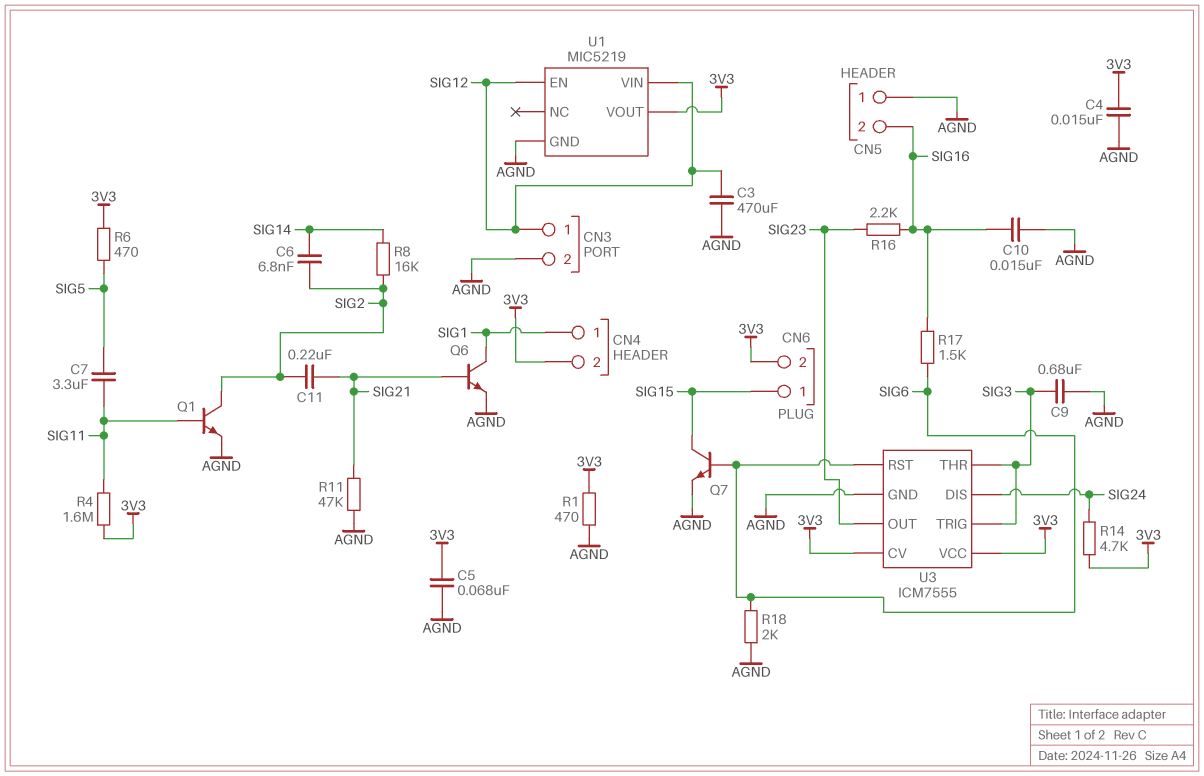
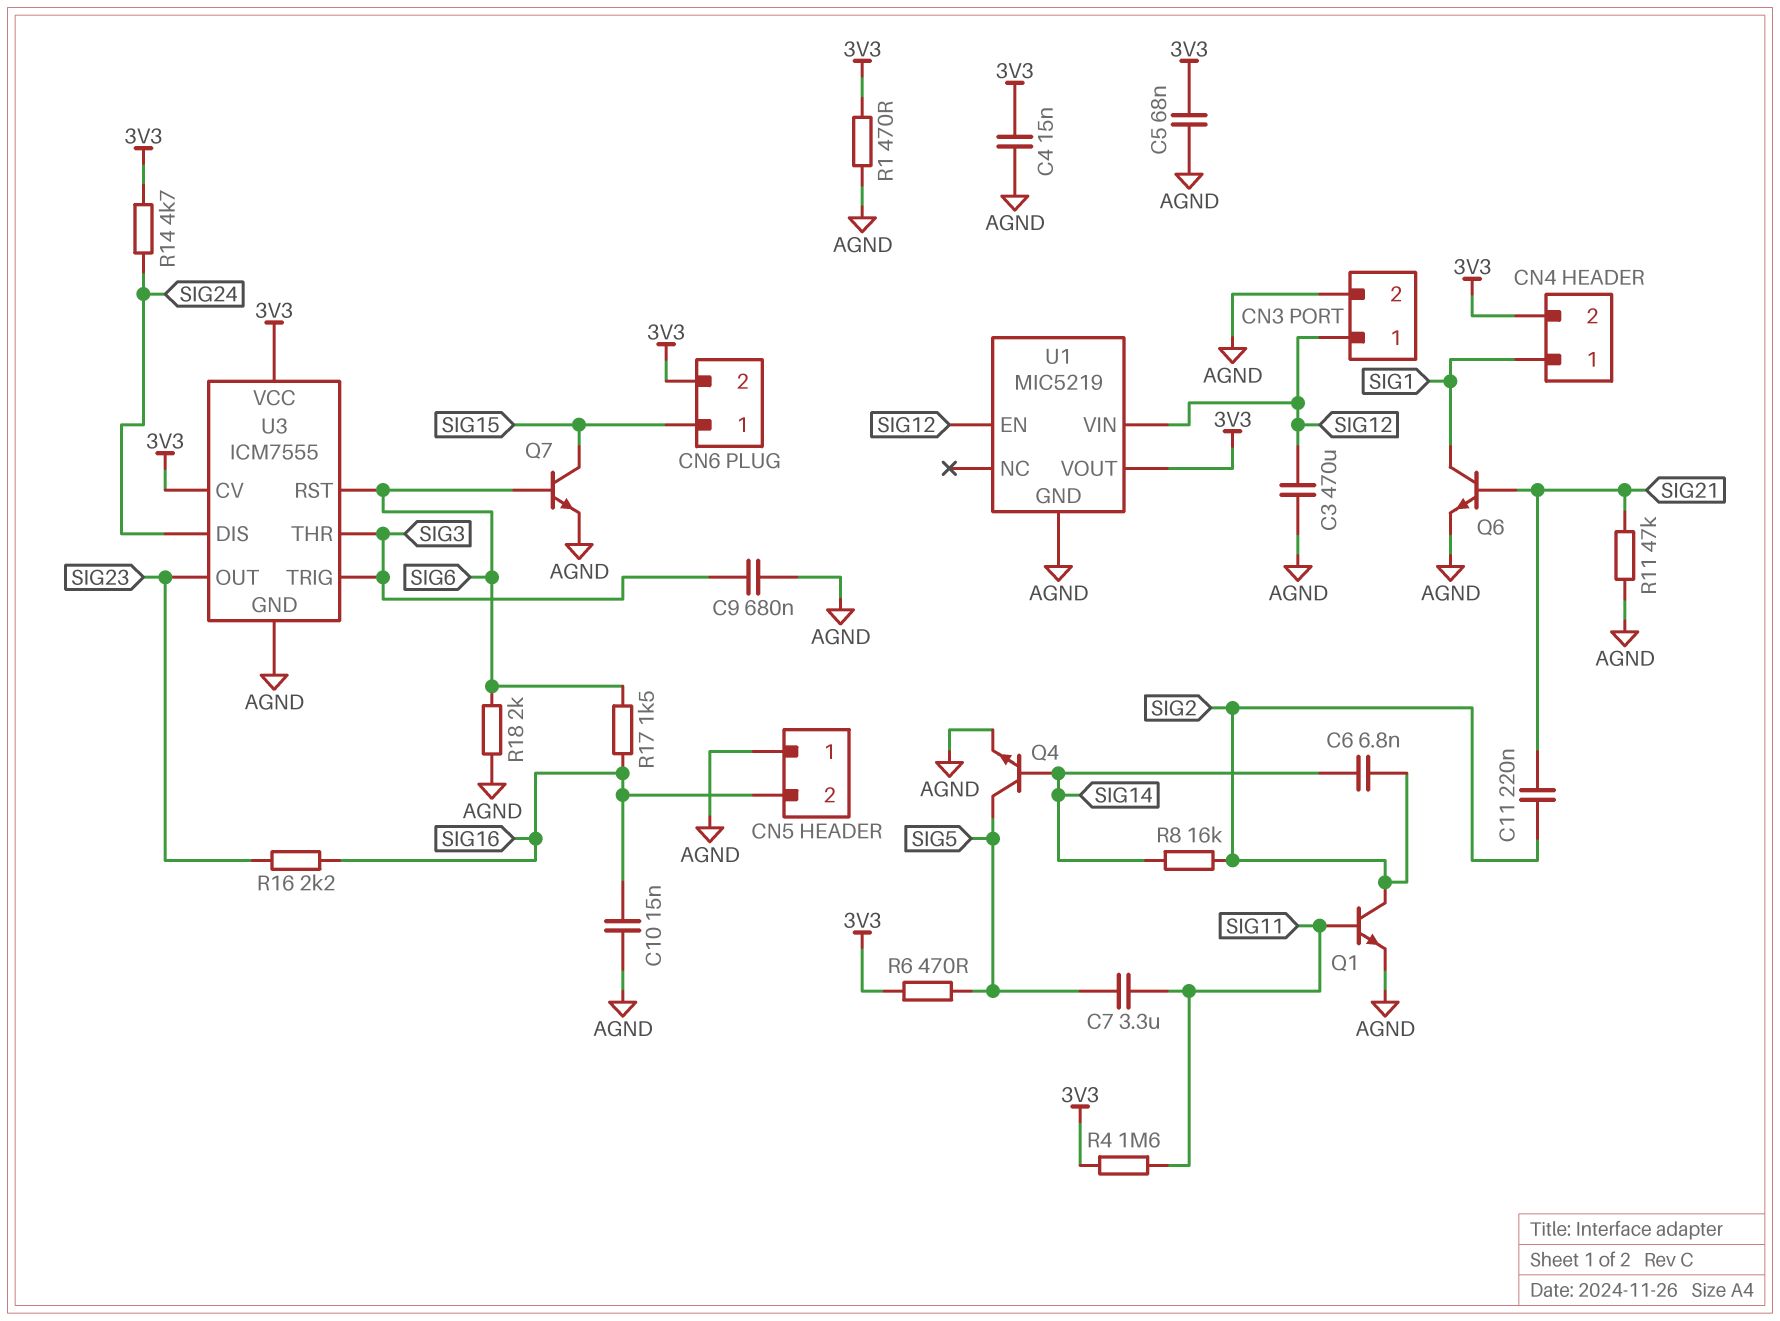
Q4: none -> NPN (B SIG14, C SIG5, E AGND)

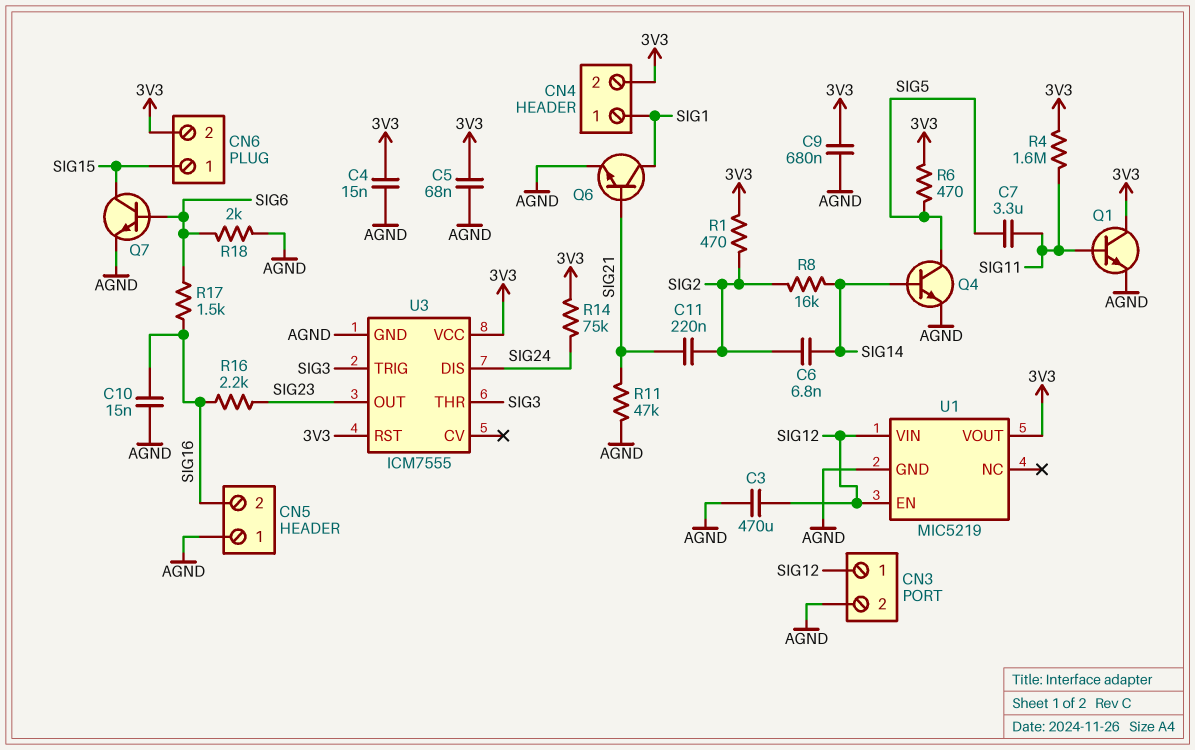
C9: 680nF (AGND, SIG3) -> 680nF (3V3, AGND)
Q1: NPN (B SIG11, C SIG2, E AGND) -> NPN (B SIG11, C 3V3, E AGND)
R1: 470 (3V3, AGND) -> 470 (3V3, SIG2)
R14: 4.7k (3V3, SIG24) -> 75k (3V3, SIG24)
U3 pin CV: 3V3 -> none
U3 pin RST: SIG6 -> 3V3

